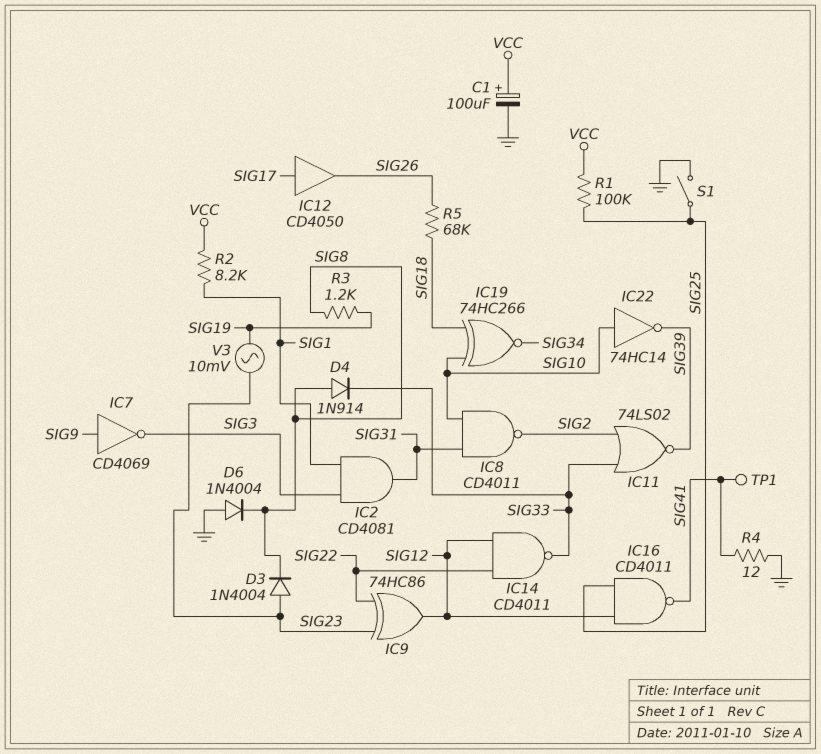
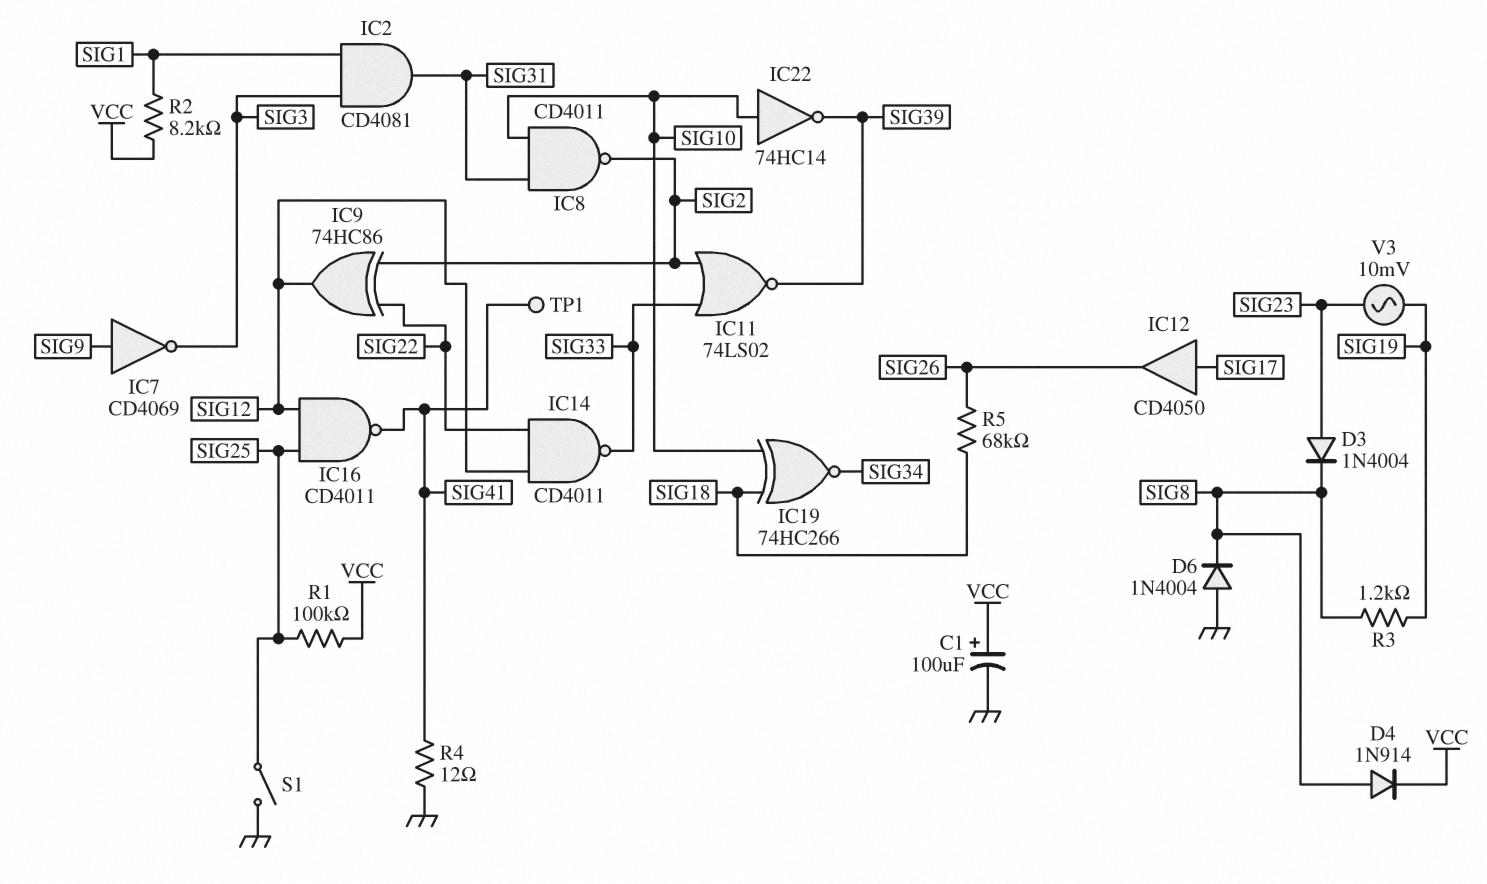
D4: diode 1N914 (A SIG8, K SIG33) -> diode 1N914 (A SIG8, K VCC)
IC9: XOR 74HC86 (in SIG22, in SIG23, out SIG12) -> XOR 74HC86 (in SIG2, in SIG22, out SIG12)

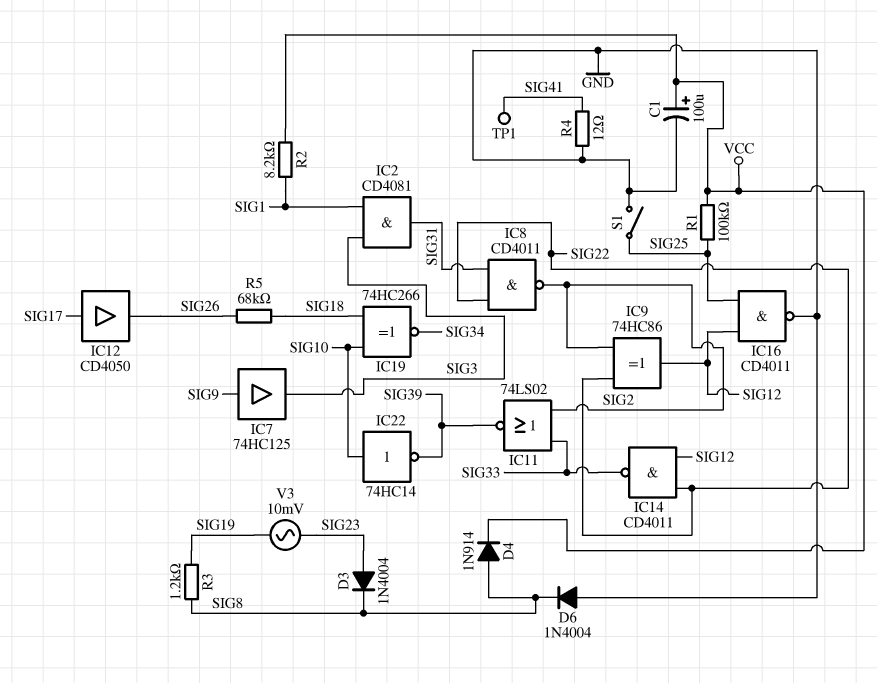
IC7: NOT CD4069 (in SIG9, out SIG3) -> buffer 74HC125 (in SIG9, out SIG3)
IC8: NAND CD4011 (in SIG10, in SIG31, out SIG2) -> NAND CD4011 (in SIG22, in SIG31, out SIG2)
IC16: NAND CD4011 (in SIG12, in SIG25, out SIG41) -> NAND CD4011 (in SIG12, in SIG25, out GND)

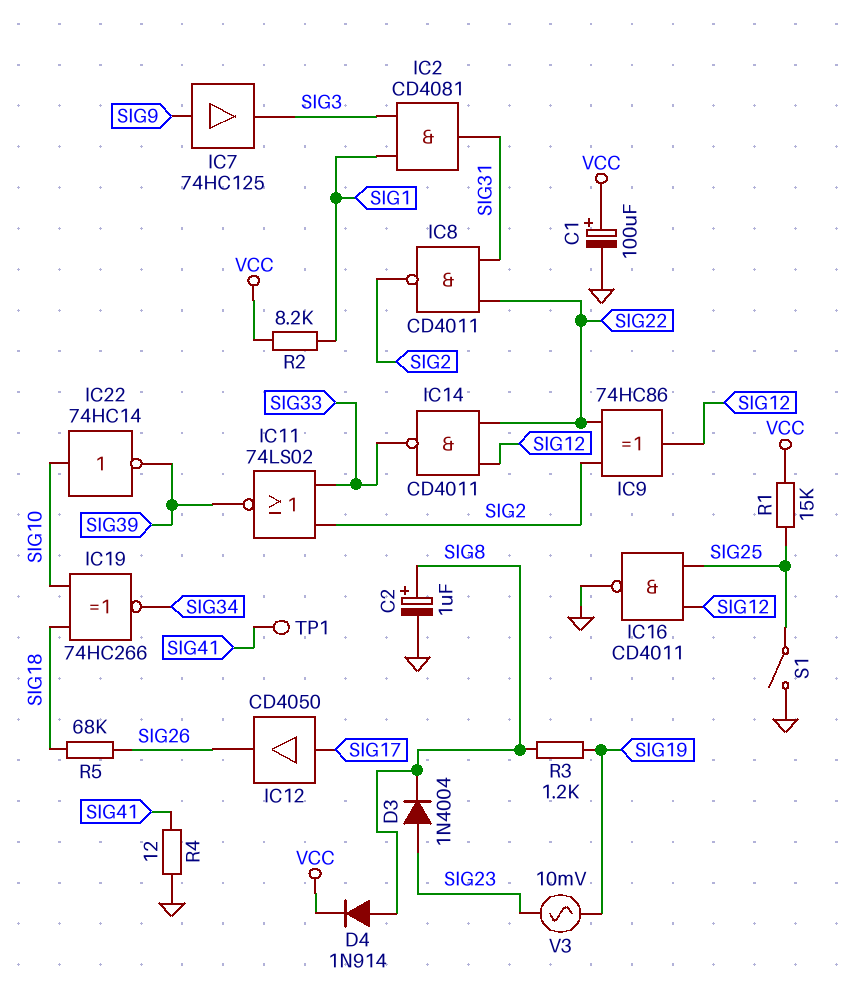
C2: none -> 1uF (plus SIG8, minus GND)
D6: diode 1N4004 (A GND, K SIG8) -> none
R1: 100k (SIG25, VCC) -> 15k (SIG25, VCC)

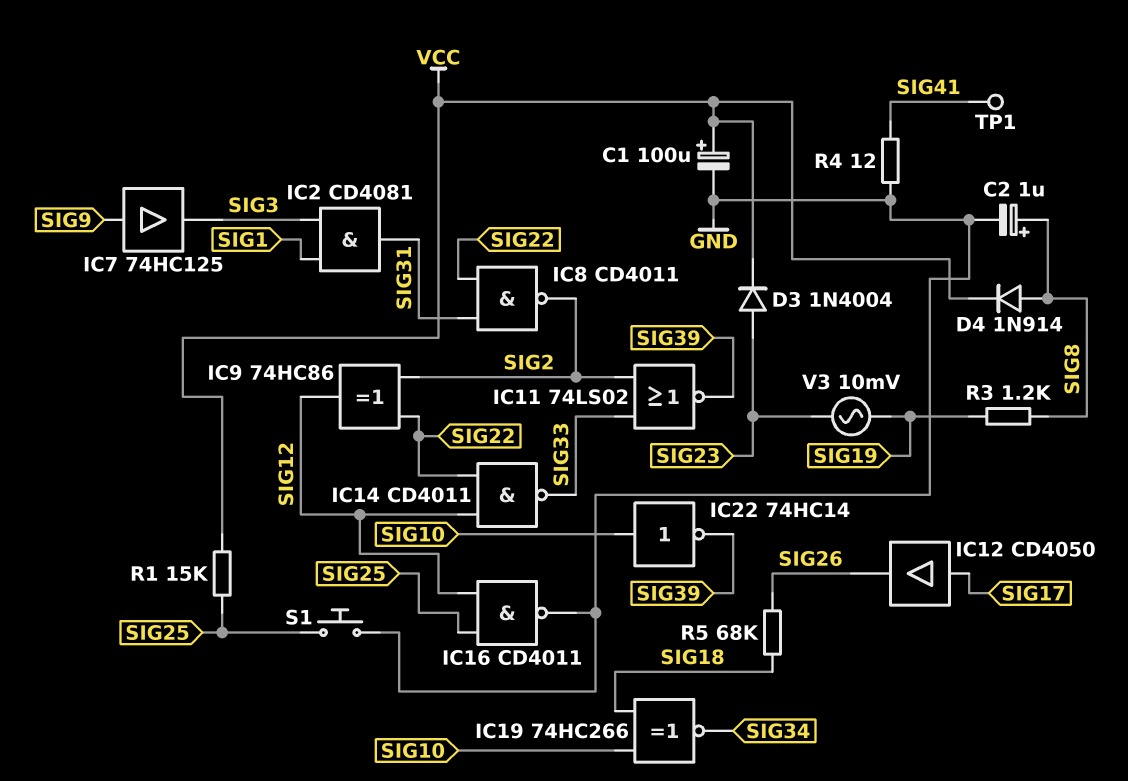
D3: diode 1N4004 (A SIG23, K SIG8) -> diode 1N4004 (A SIG23, K VCC)
R2: 8.2k (SIG1, VCC) -> none
S1: switch (GND, SIG25) -> button (GND, SIG25)

